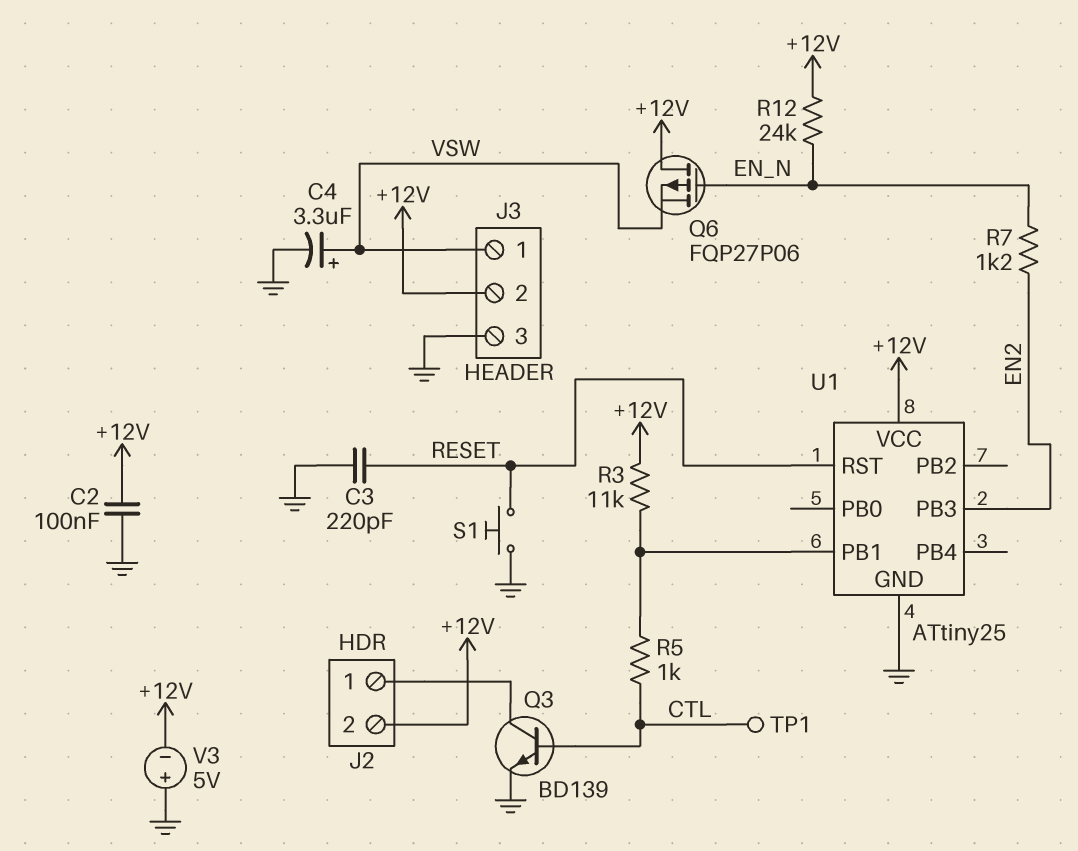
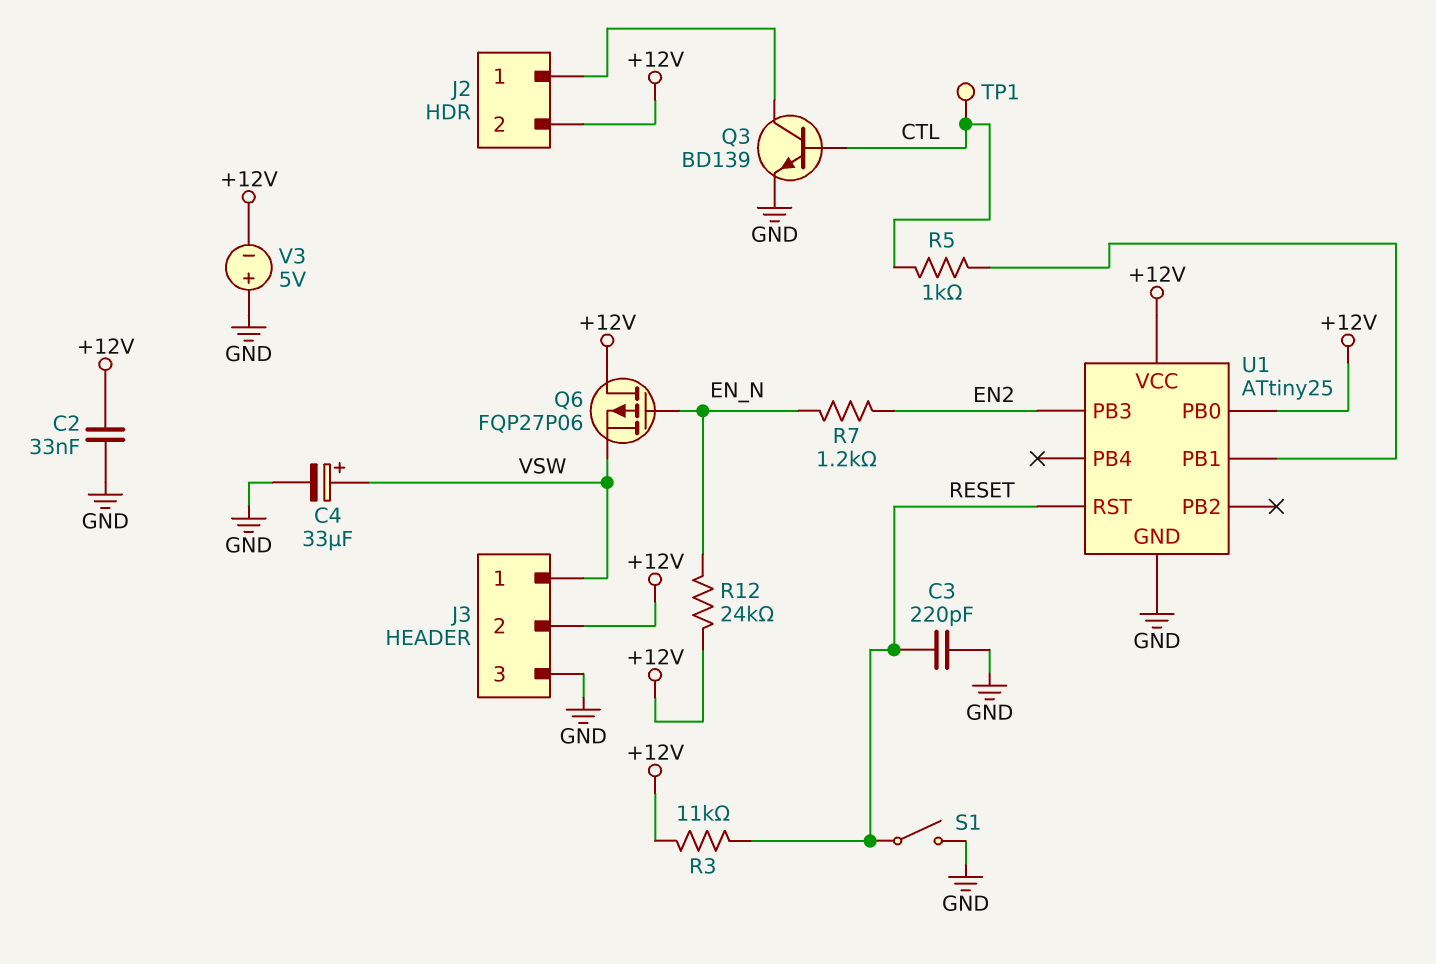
C2: 100nF (+12V, GND) -> 33nF (+12V, GND)
C4: 3.3uF (plus VSW, minus GND) -> 33uF (plus VSW, minus GND)
R3: 11k (+12V, U1/PB1) -> 11k (+12V, RESET)
S1: button (GND, RESET) -> switch (GND, RESET)
U1 pin PB0: none -> +12V

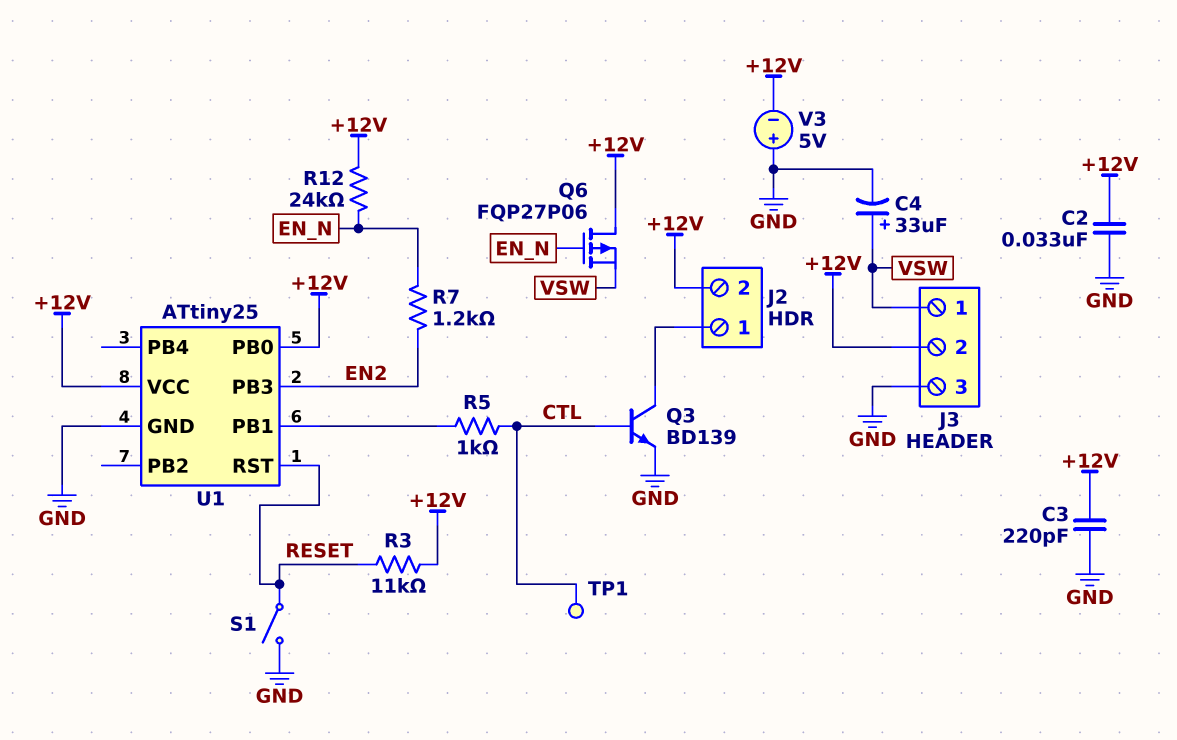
C3: 220pF (GND, RESET) -> 220pF (+12V, GND)

